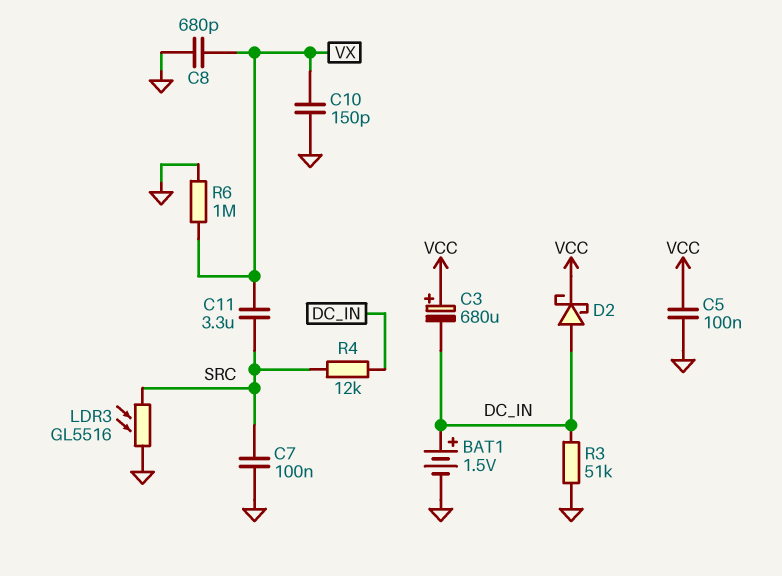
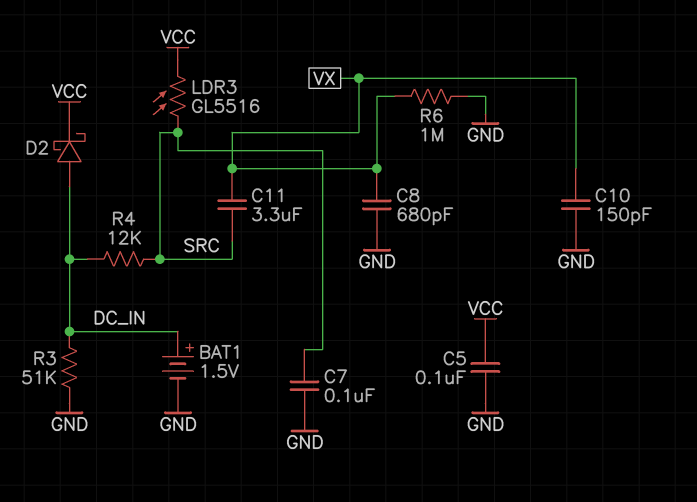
C3: 680uF (plus VCC, minus DC_IN) -> none
LDR3: GL5516 (GND, SRC) -> GL5516 (SRC, VCC)

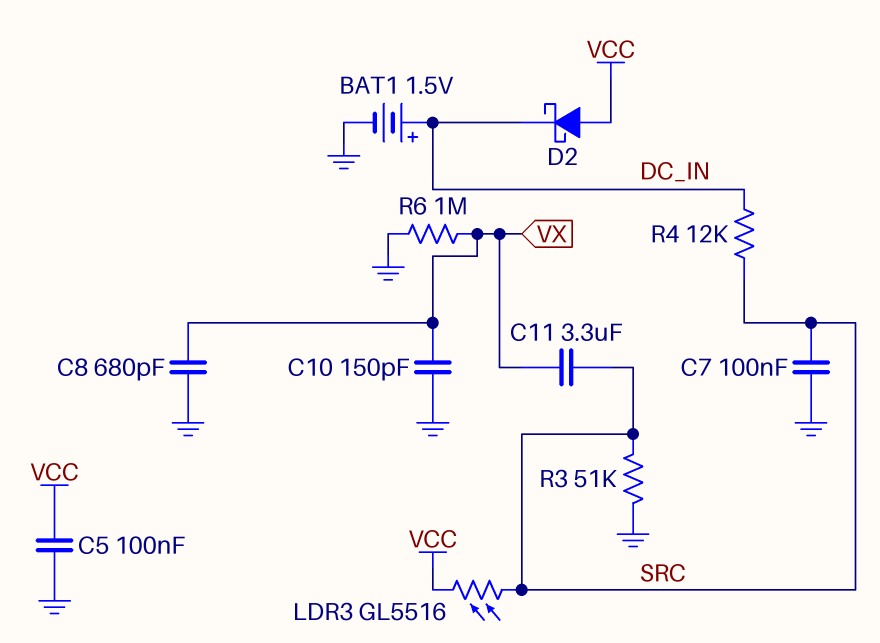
D2: schottky (A DC_IN, K VCC) -> schottky (A VCC, K DC_IN)
R3: 51k (DC_IN, GND) -> 51k (GND, SRC)

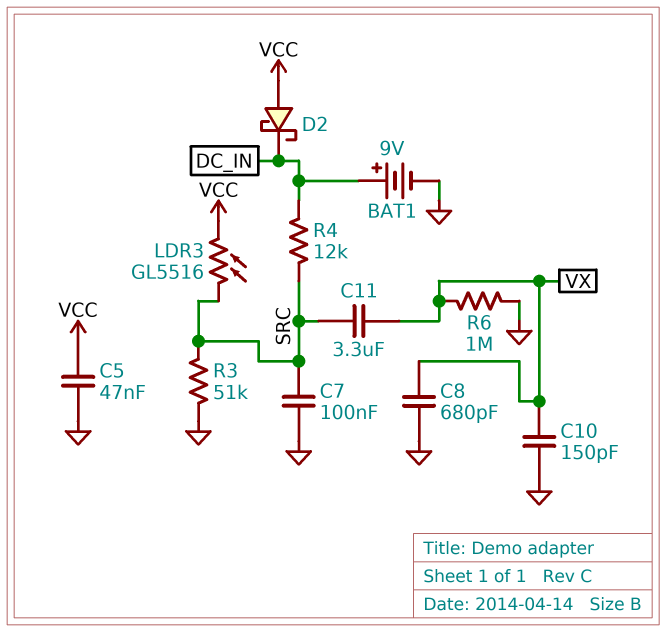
BAT1: 1.5V (plus DC_IN, minus GND) -> 9V (plus DC_IN, minus GND)
C5: 100nF (GND, VCC) -> 47nF (GND, VCC)

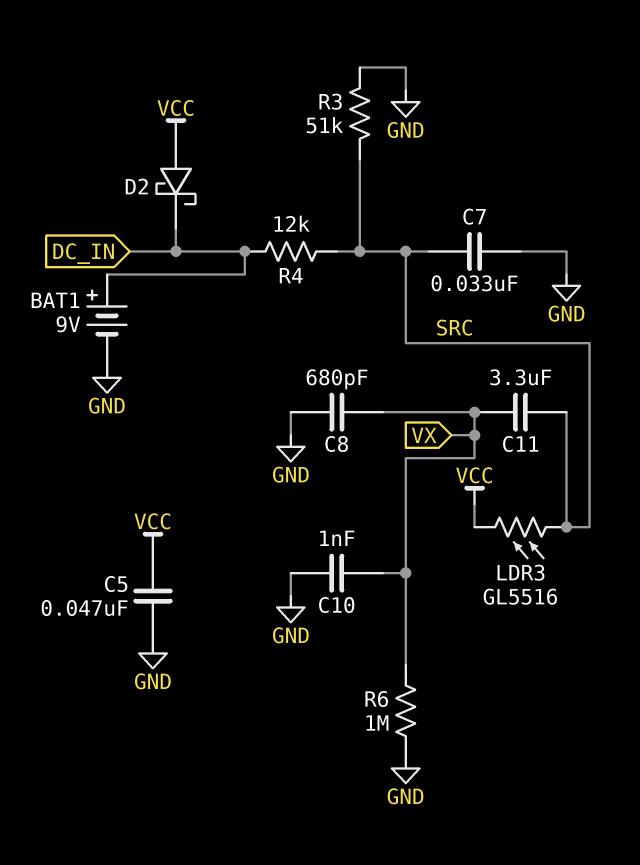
C7: 100nF (GND, SRC) -> 33nF (GND, SRC)
C10: 150pF (GND, VX) -> 1nF (GND, VX)

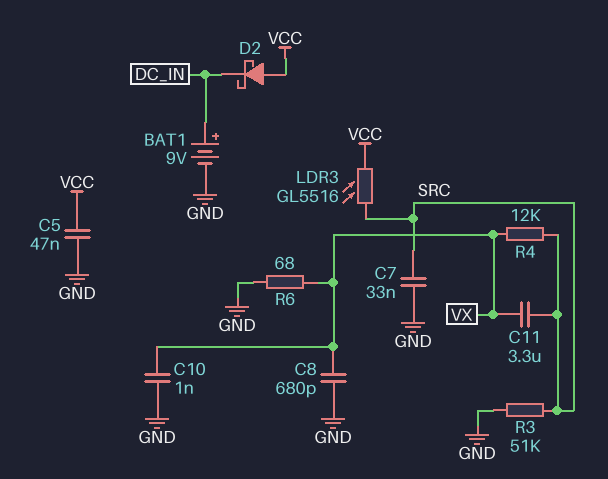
R4: 12k (DC_IN, SRC) -> 12k (SRC, VX)
R6: 1M (GND, VX) -> 68 (GND, VX)

